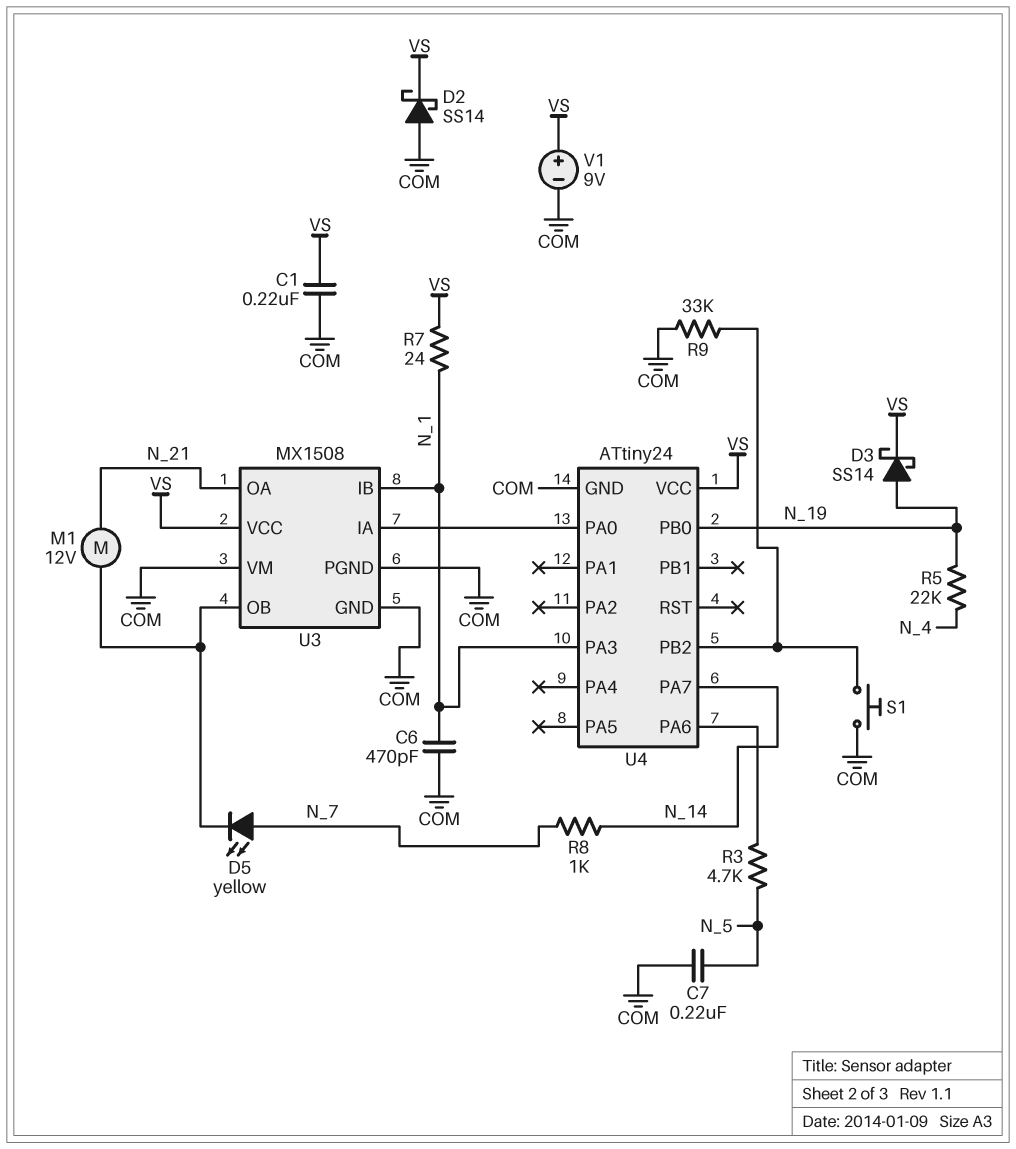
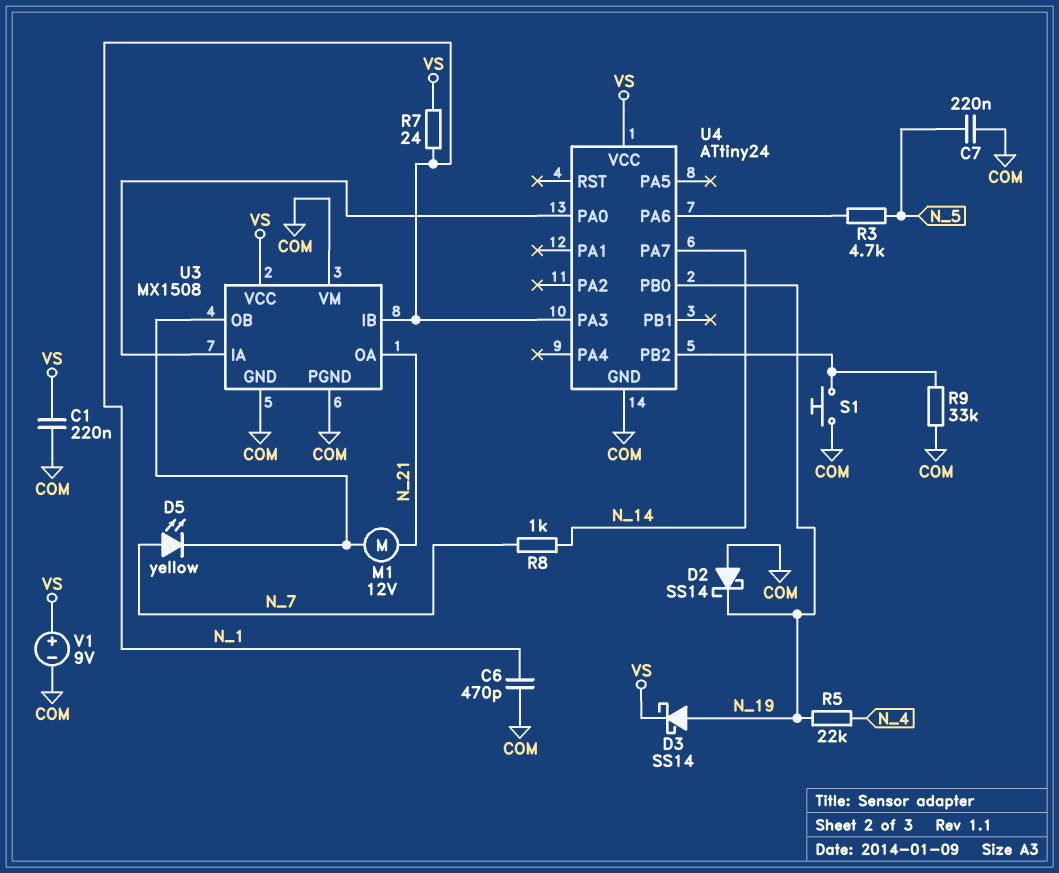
D2: schottky SS14 (A COM, K VS) -> schottky SS14 (A COM, K N_19)

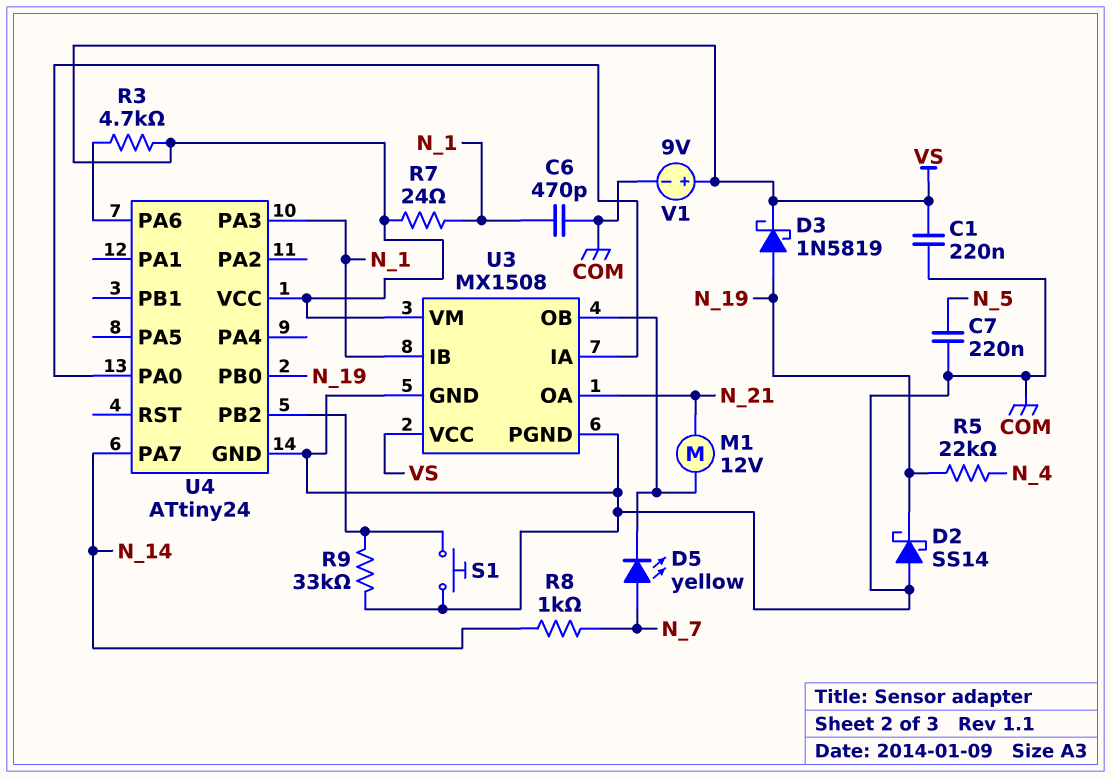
D3: schottky SS14 (A N_19, K VS) -> schottky 1N5819 (A N_19, K VS)
R3: 4.7k (N_5, U4/PA6) -> 4.7k (U4/PA6, VS)
U3 pin VM: COM -> VS

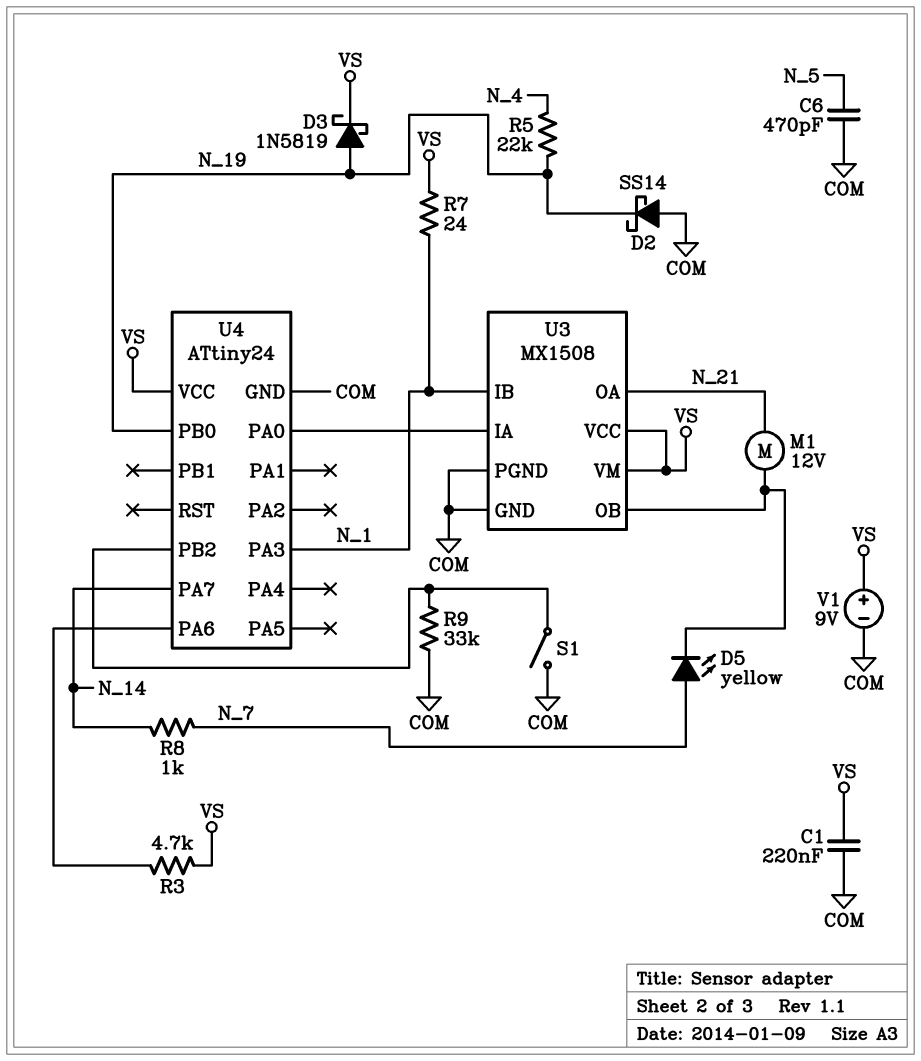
C6: 470pF (COM, N_1) -> 470pF (COM, N_5)
C7: 220nF (COM, N_5) -> none
S1: button (COM, U4/PB2) -> switch (COM, U4/PB2)

